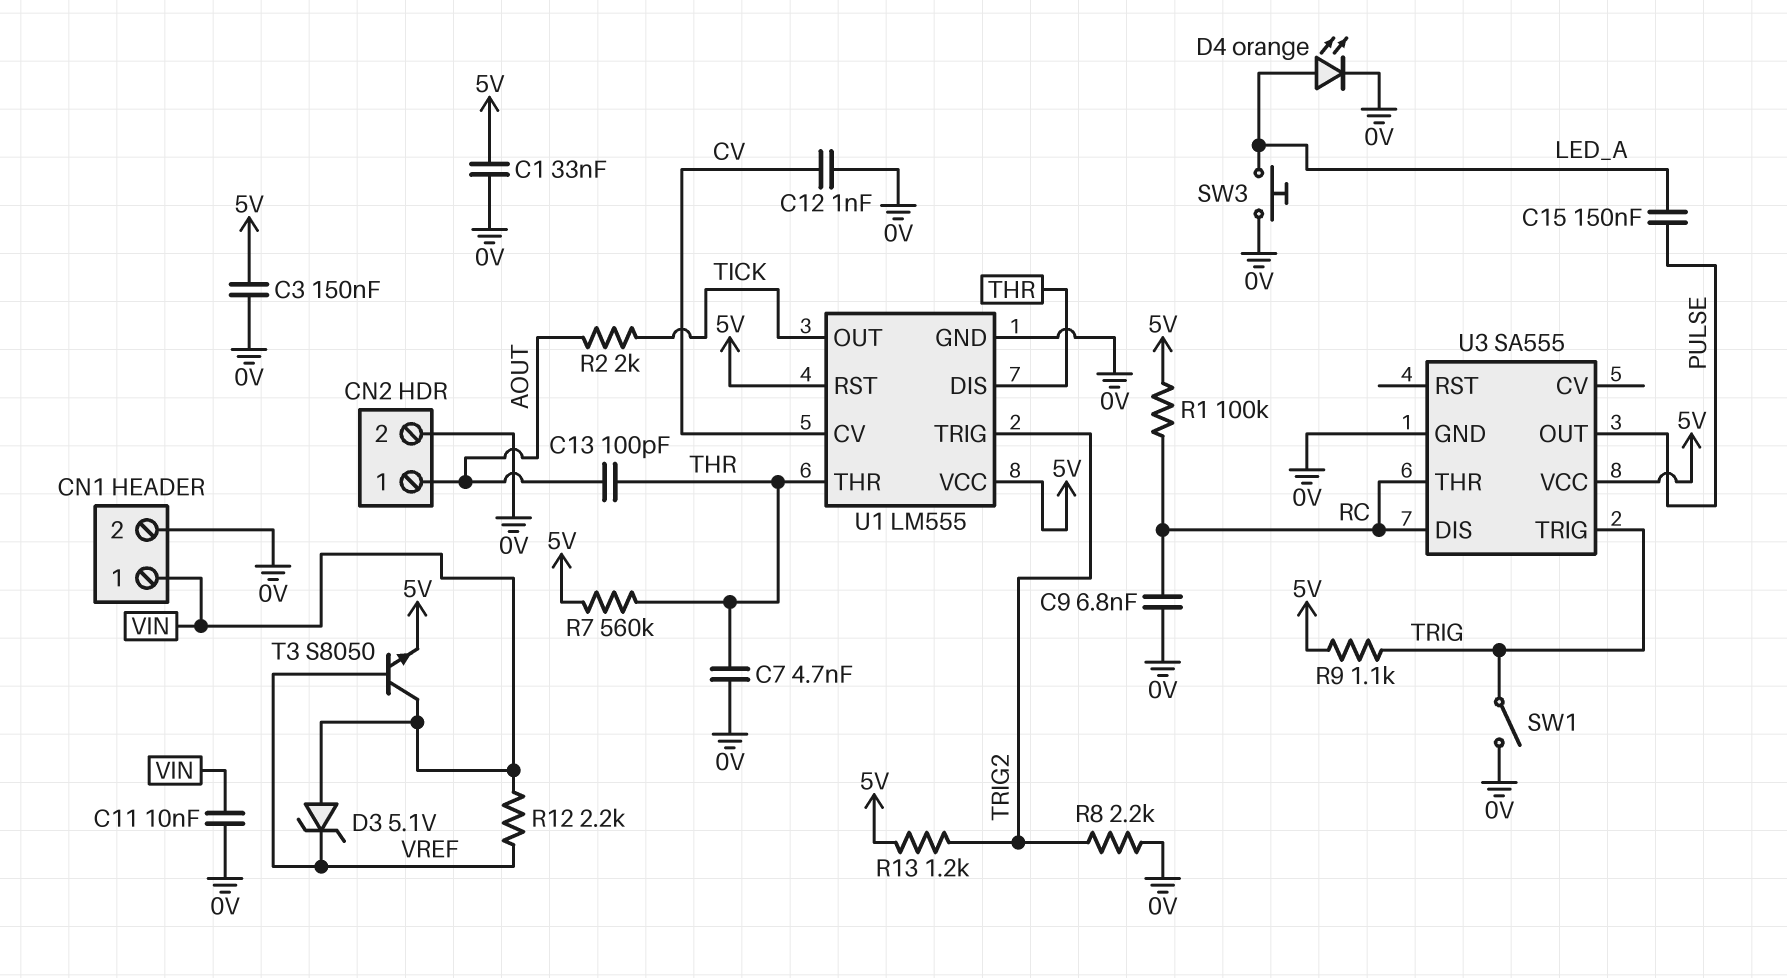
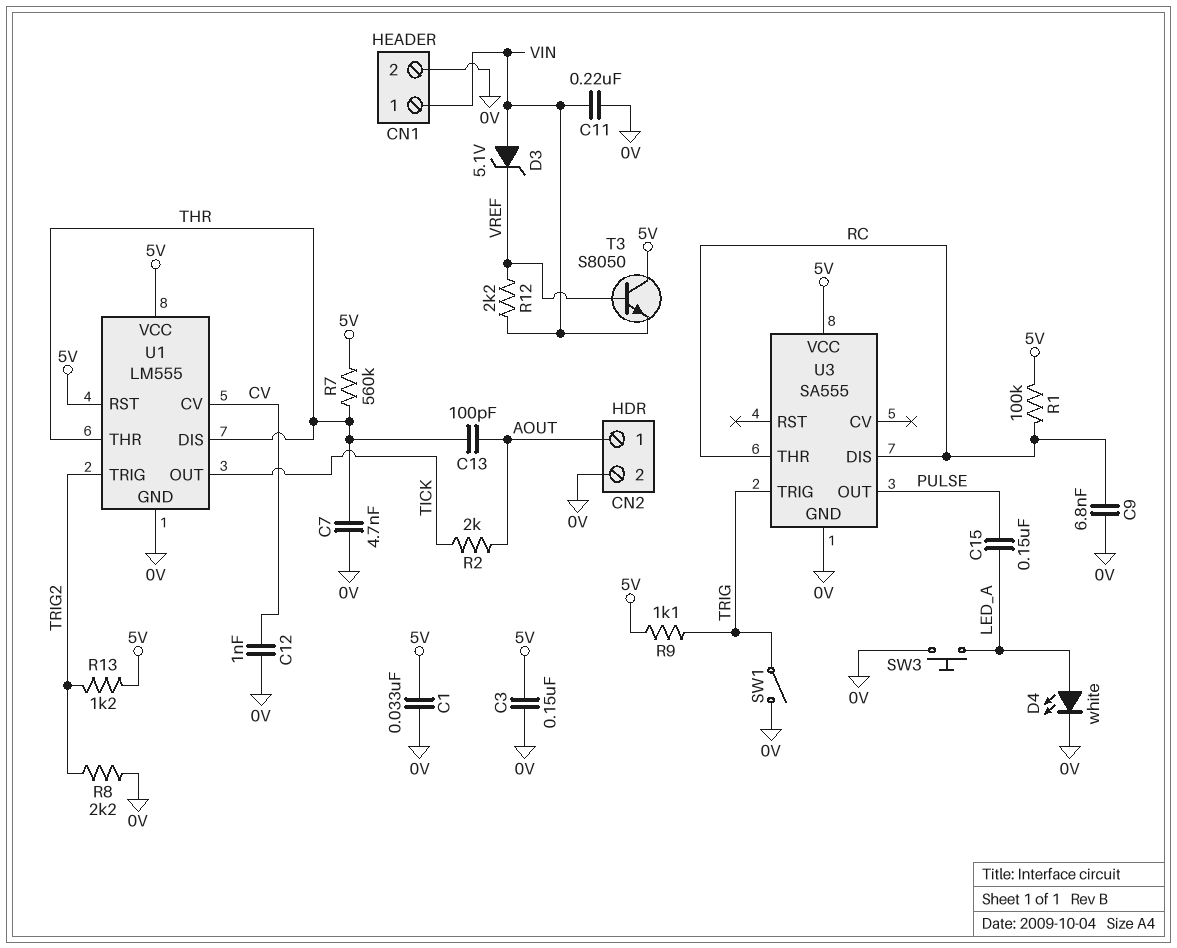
C11: 10nF (0V, VIN) -> 220nF (0V, VIN)
D4: LED orange (A LED_A, K 0V) -> LED white (A LED_A, K 0V)
T3: NPN S8050 (B VREF, C VIN, E 5V) -> NPN S8050 (B VREF, C 5V, E VIN)

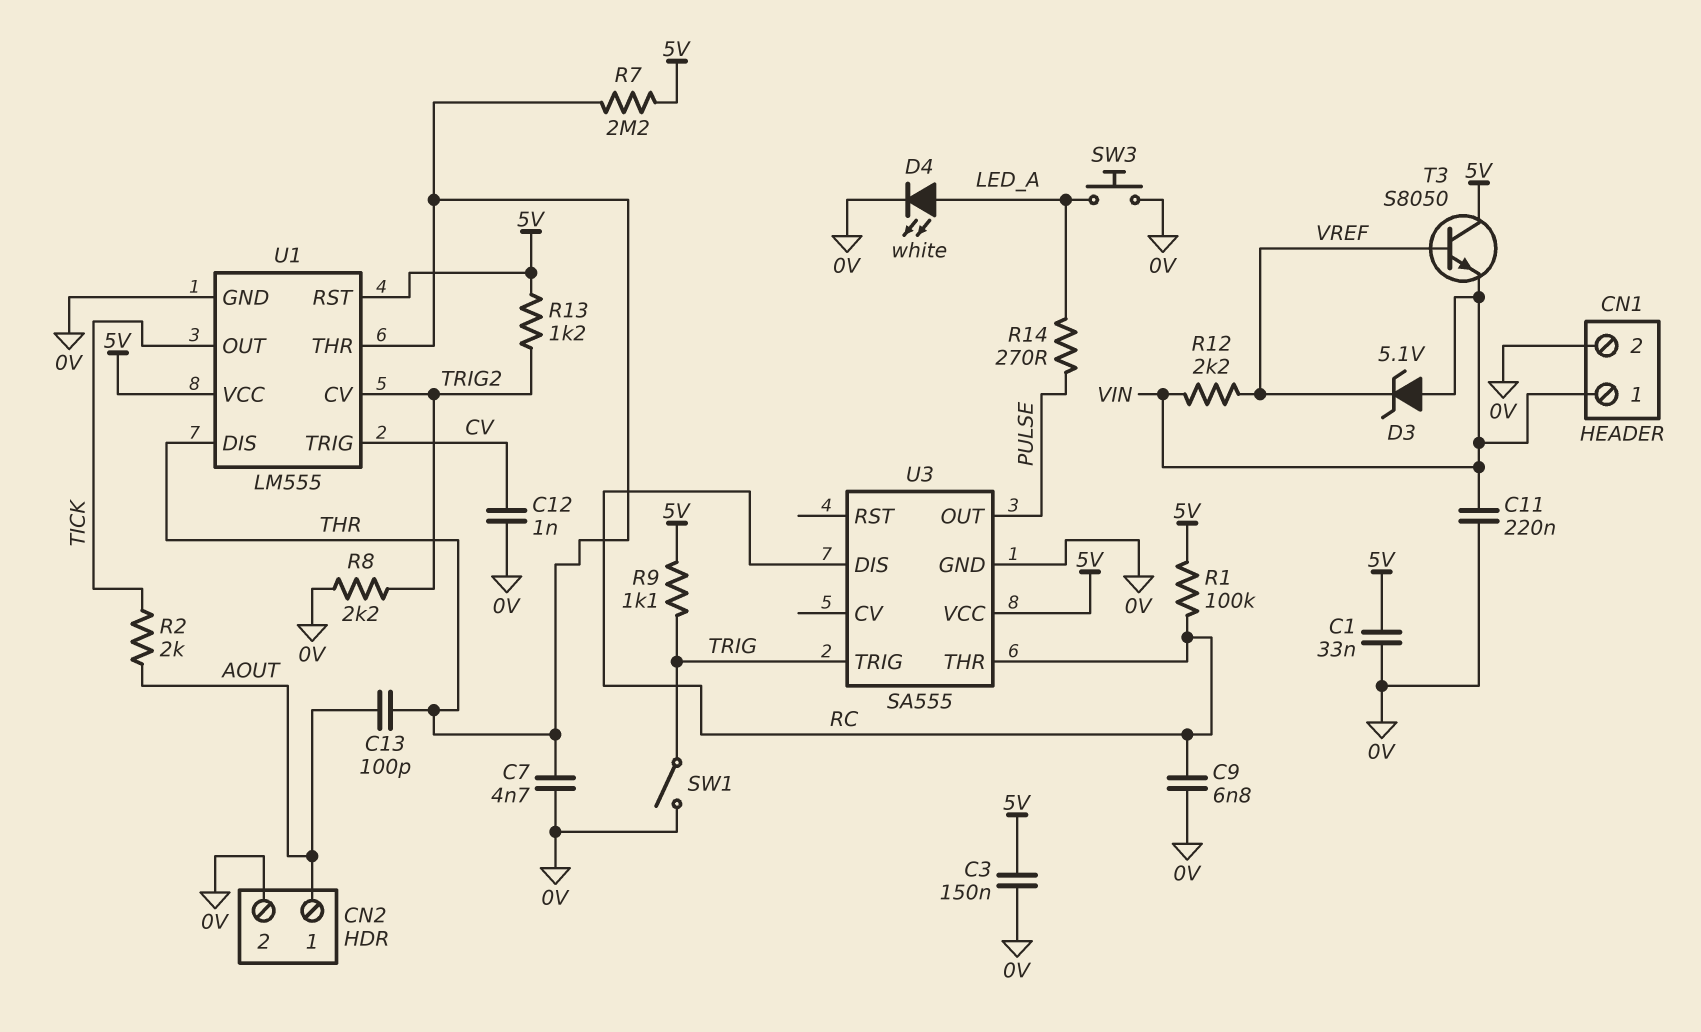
C15: 150nF (LED_A, PULSE) -> none
R7: 560k (5V, THR) -> 2.2M (5V, THR)
R14: none -> 270 (LED_A, PULSE)
U1 pin CV: CV -> TRIG2
U1 pin TRIG: TRIG2 -> CV

